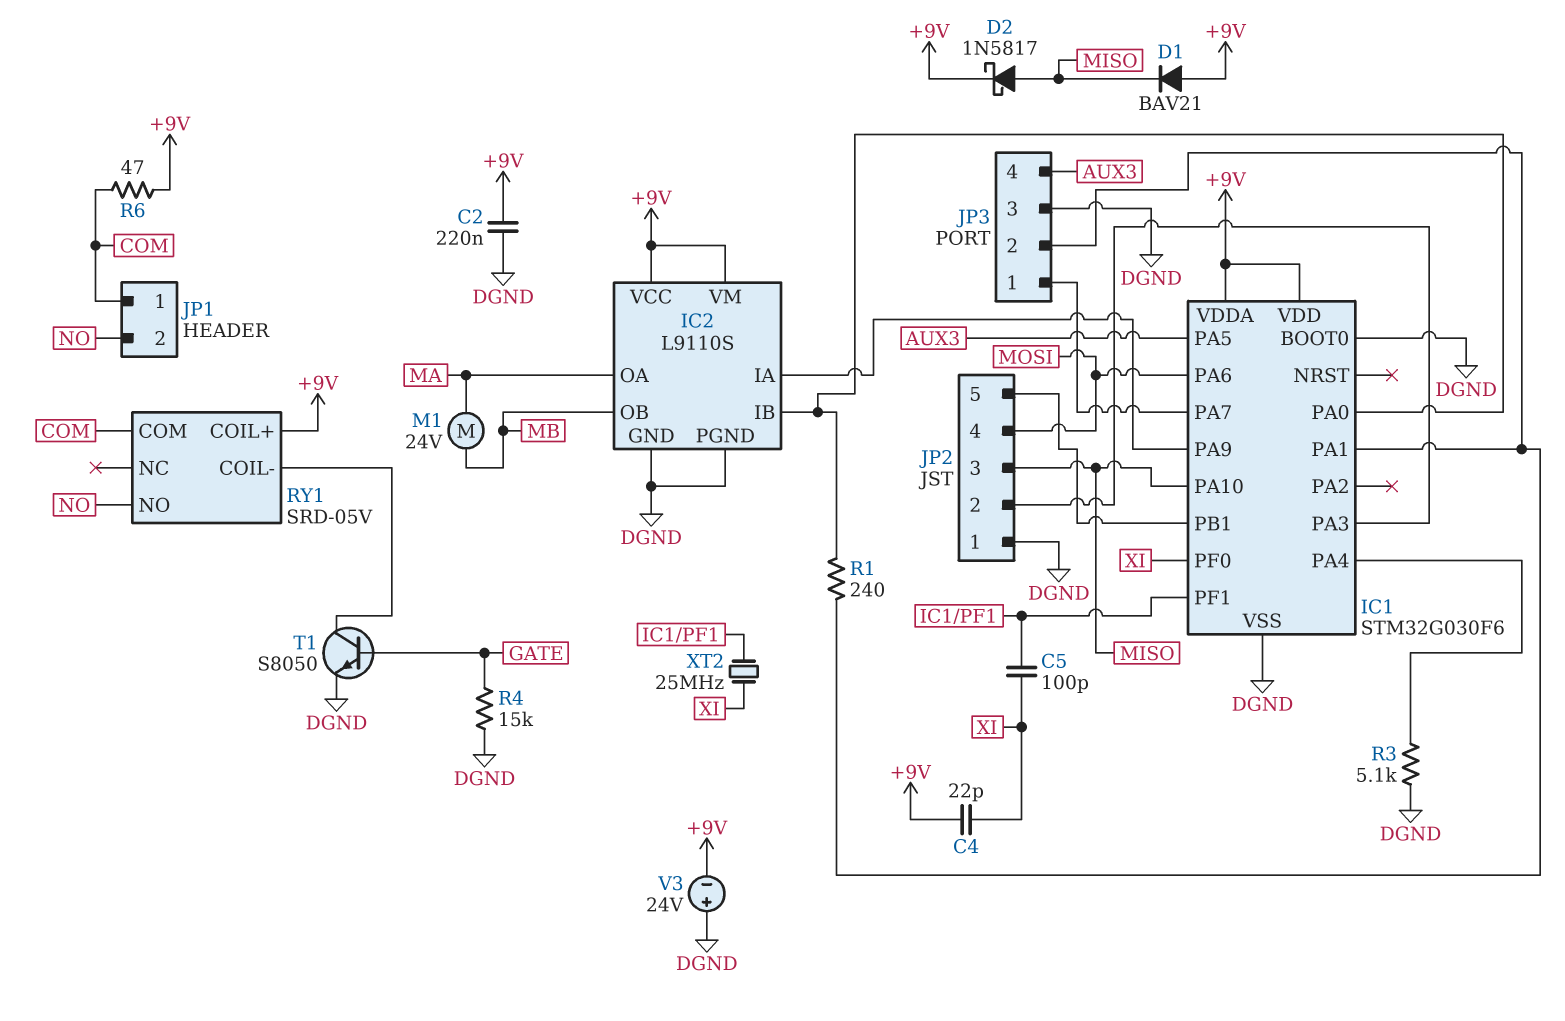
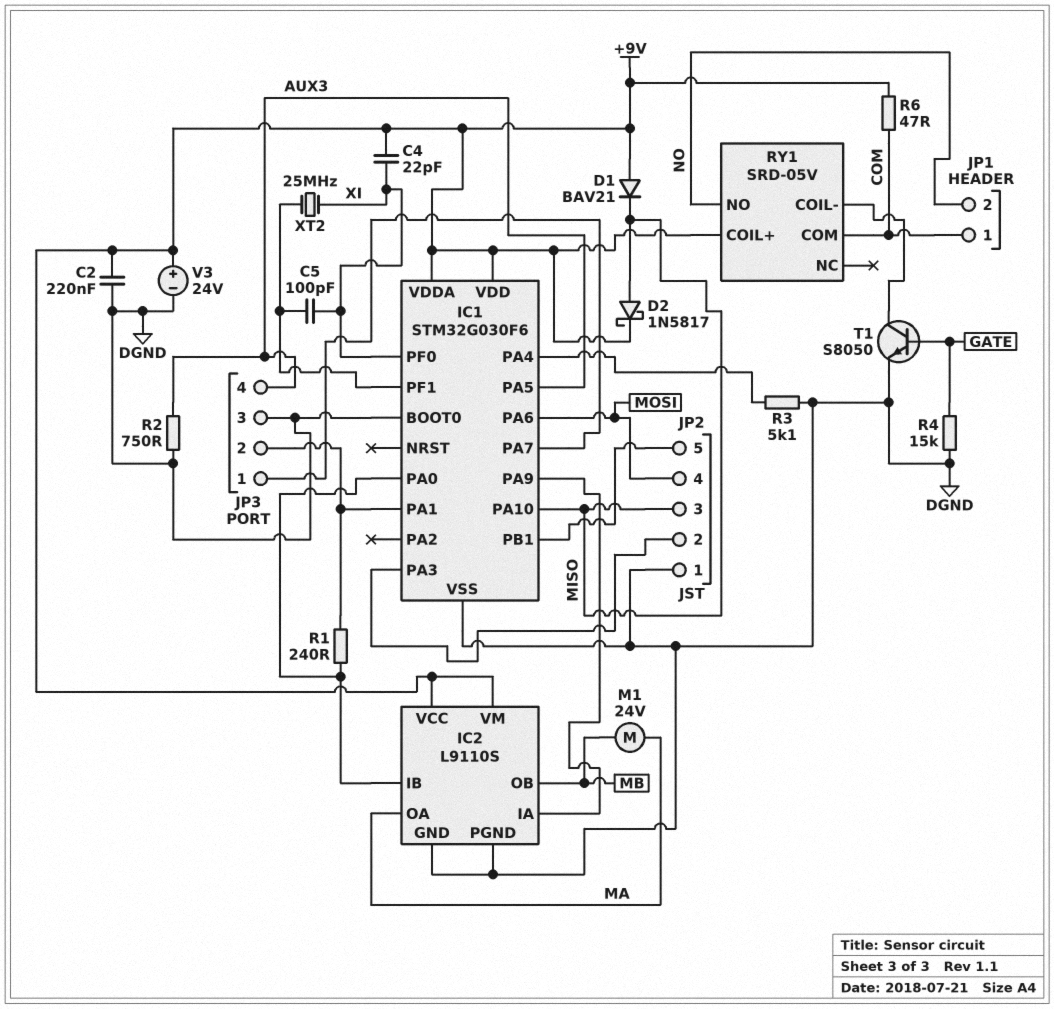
R2: none -> 750 (AUX3, DGND)
V3: 24V (plus DGND, minus +9V) -> 24V (plus +9V, minus DGND)

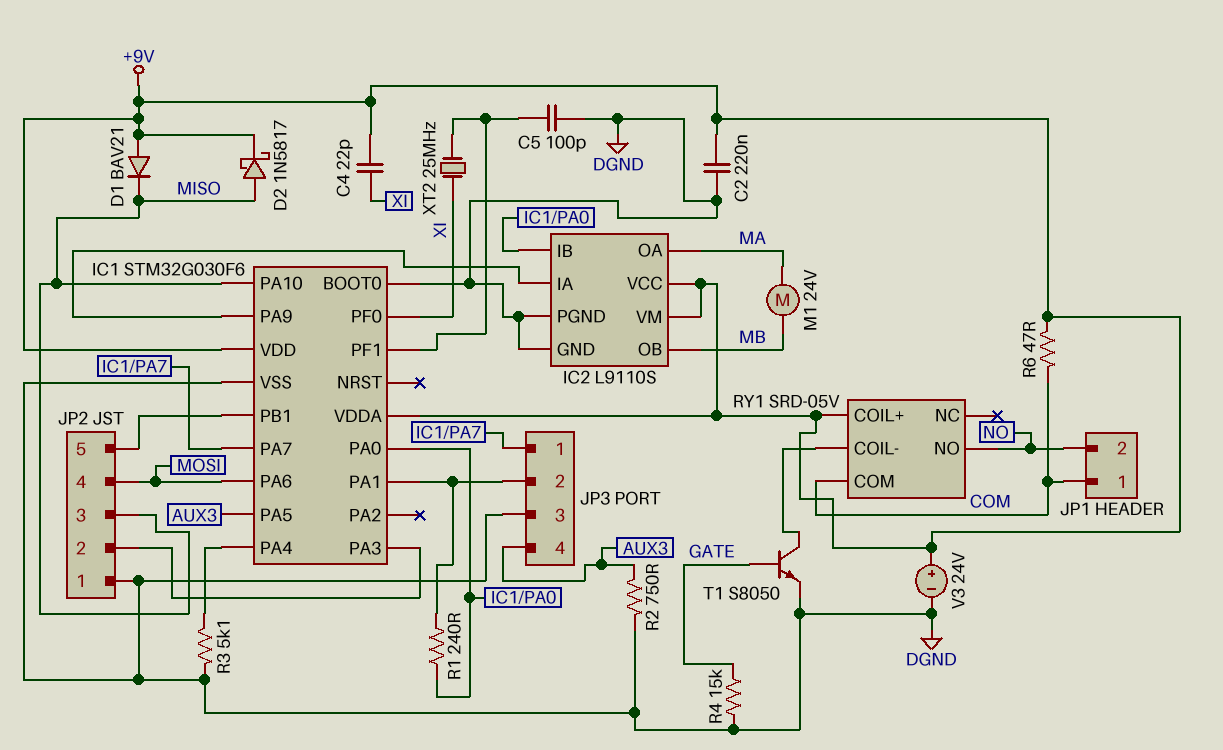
C5: 100pF (IC1/PF1, XI) -> 100pF (DGND, IC1/PF1)

